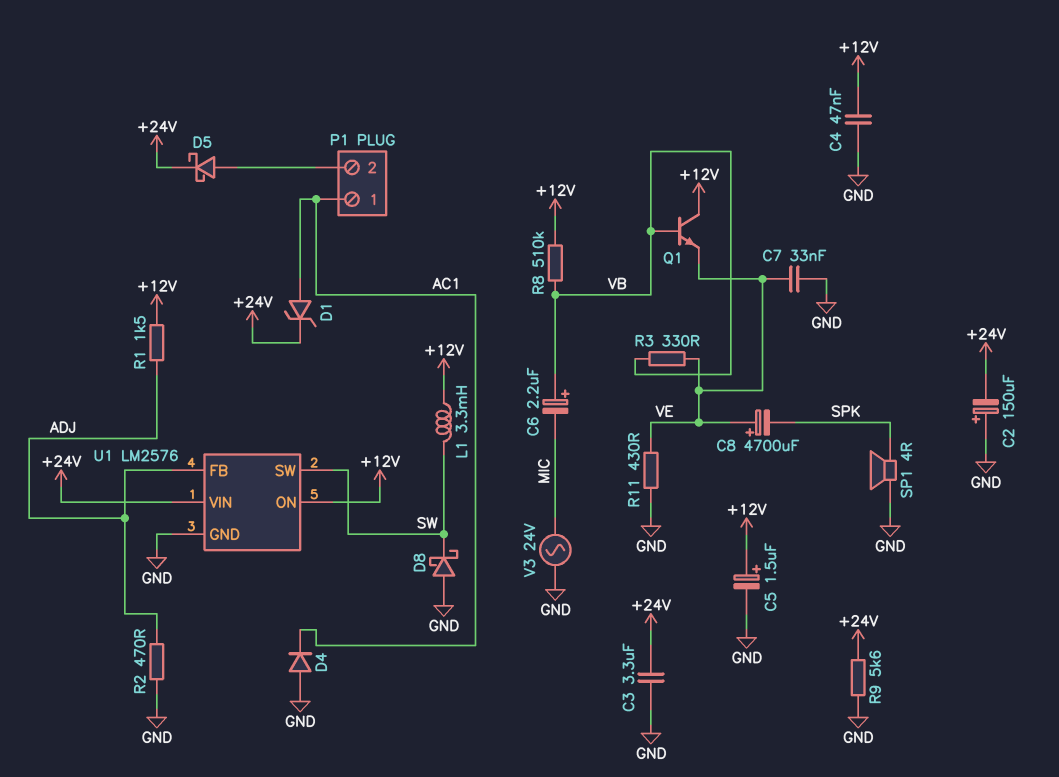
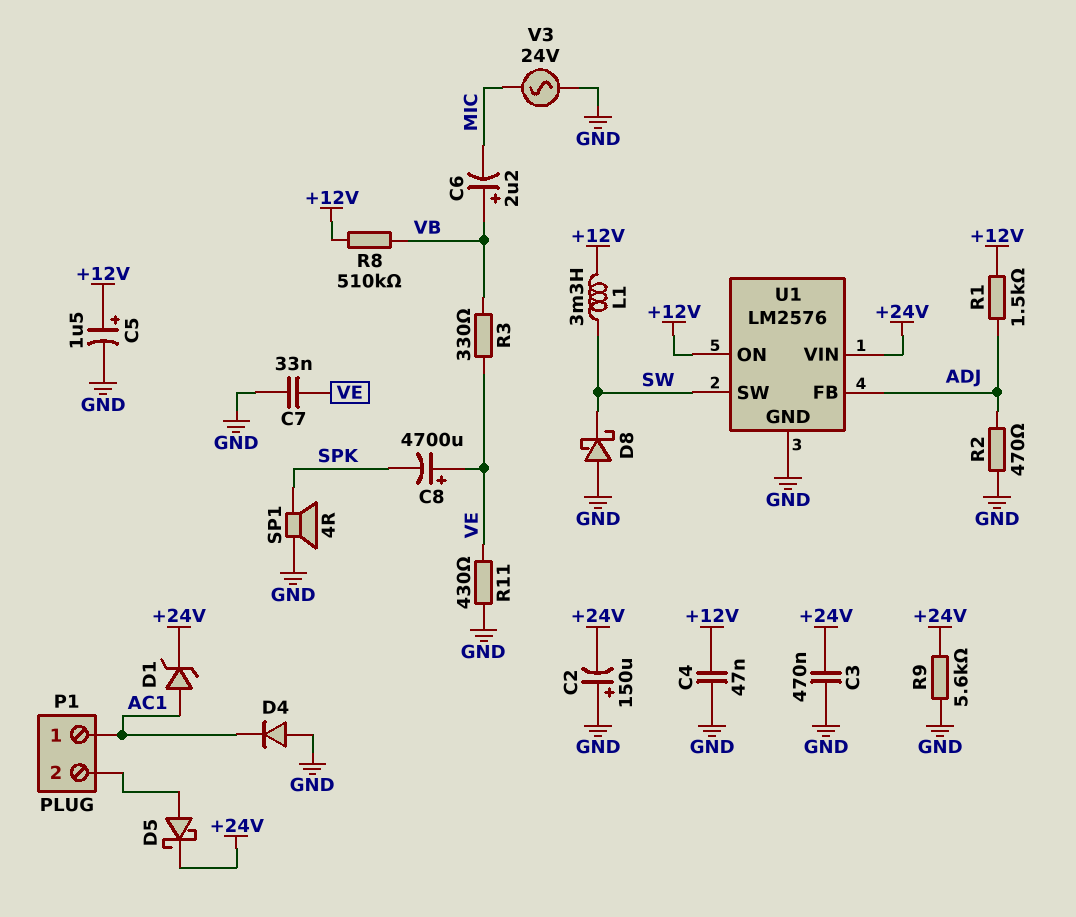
C3: 3.3uF (+24V, GND) -> 470nF (+24V, GND)
Q1: NPN (B VB, C +12V, E VE) -> none

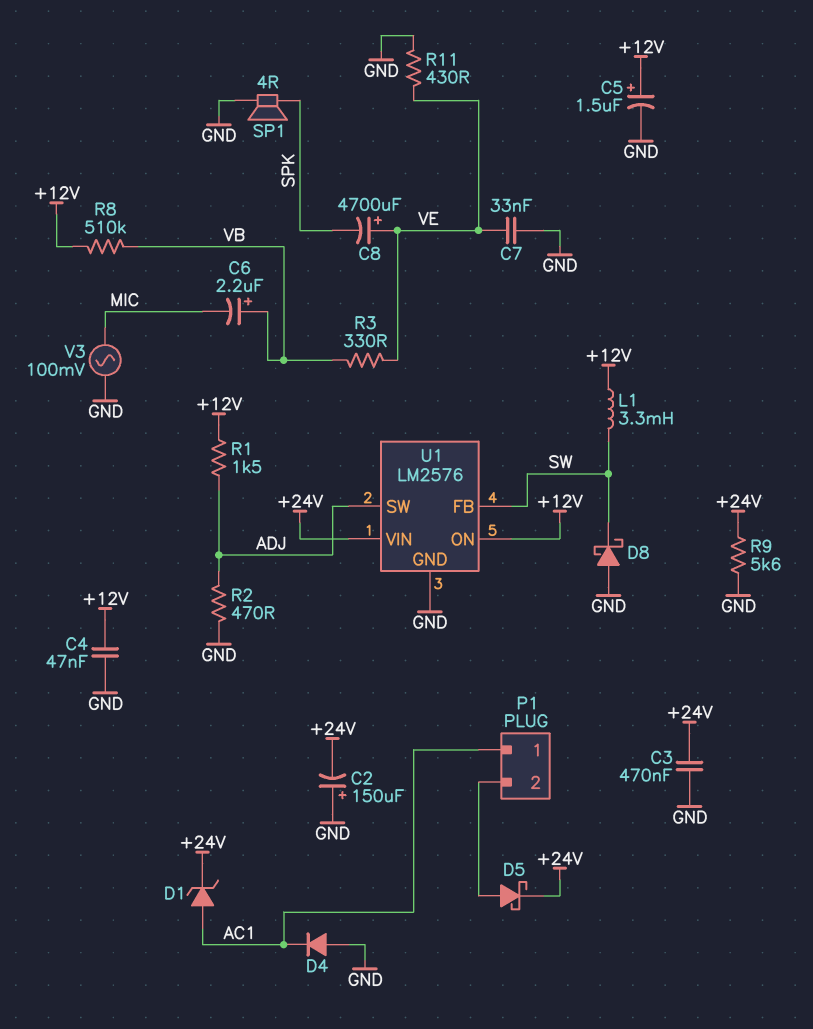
U1 pin FB: ADJ -> SW
U1 pin SW: SW -> ADJ
V3: AC 24V (GND, MIC) -> AC 100mV (GND, MIC)

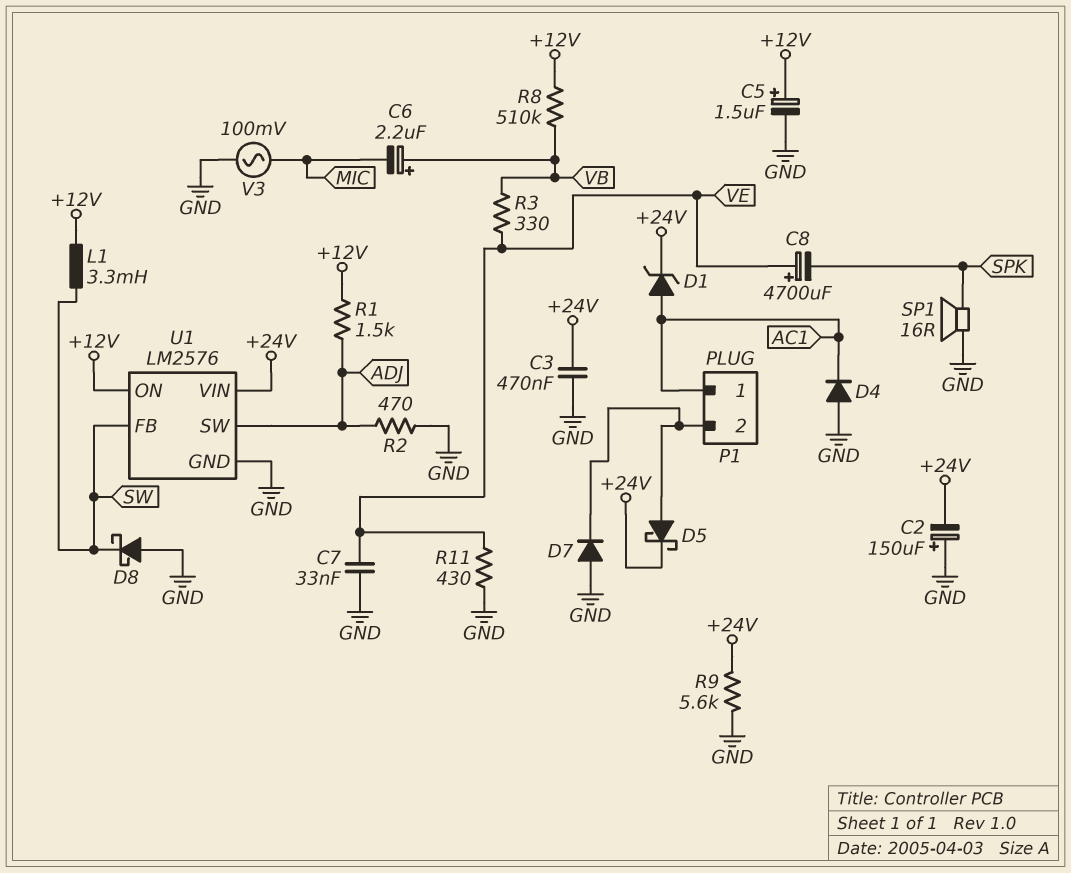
C4: 47nF (+12V, GND) -> none
D7: none -> diode (A GND, K P1/2)
SP1: speaker 4R (GND, SPK) -> speaker 16R (GND, SPK)

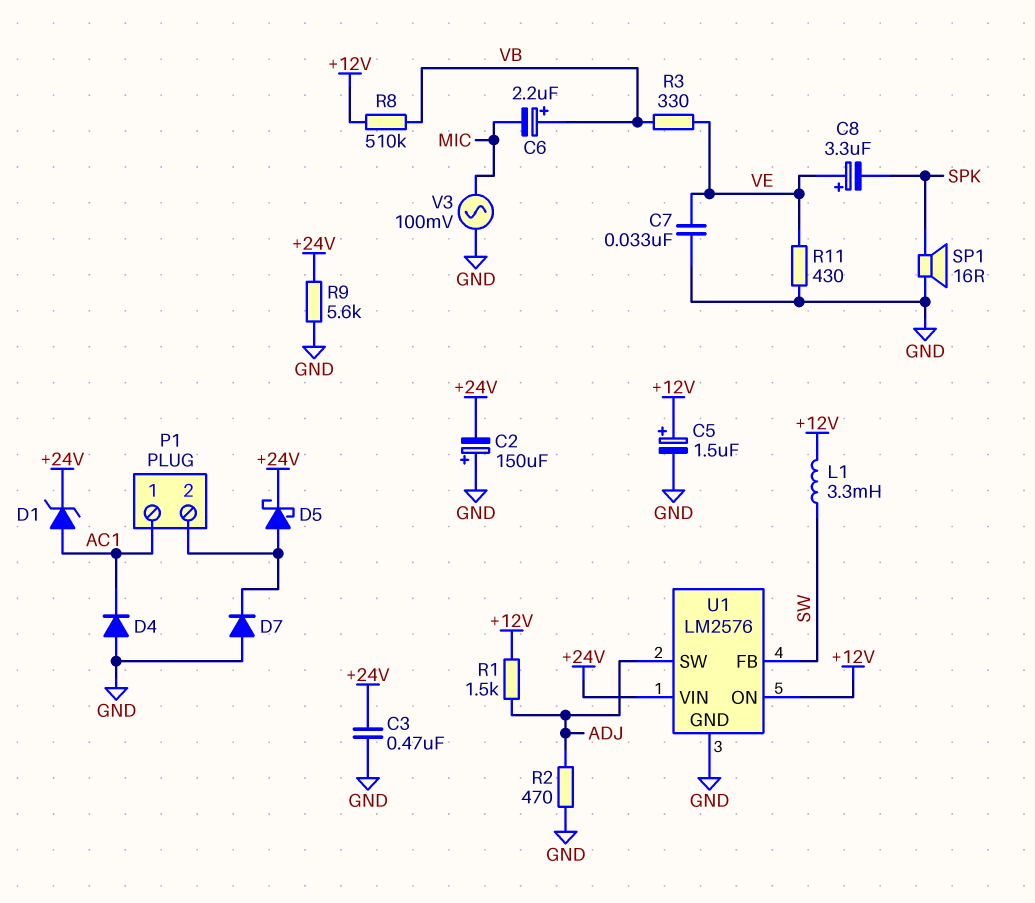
C8: 4700uF (plus VE, minus SPK) -> 3.3uF (plus VE, minus SPK)
D8: schottky (A GND, K SW) -> none

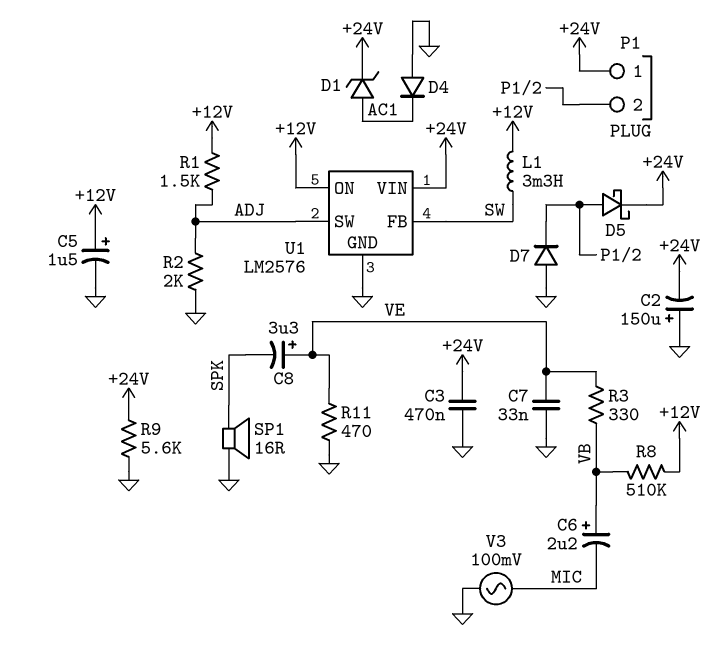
P1 pin 1: AC1 -> +24V
R2: 470 (ADJ, GND) -> 2k (ADJ, GND)
R11: 430 (GND, VE) -> 470 (GND, VE)

